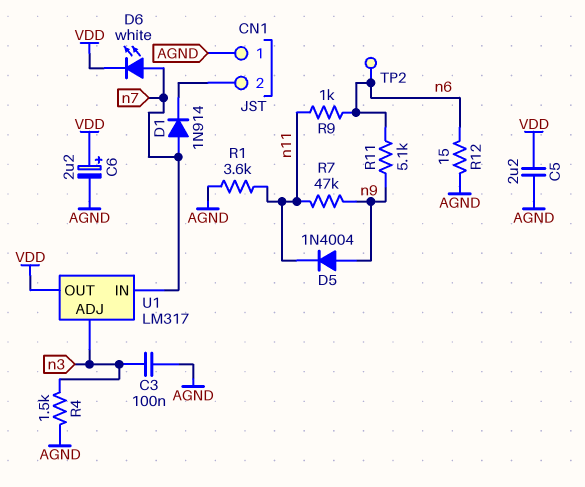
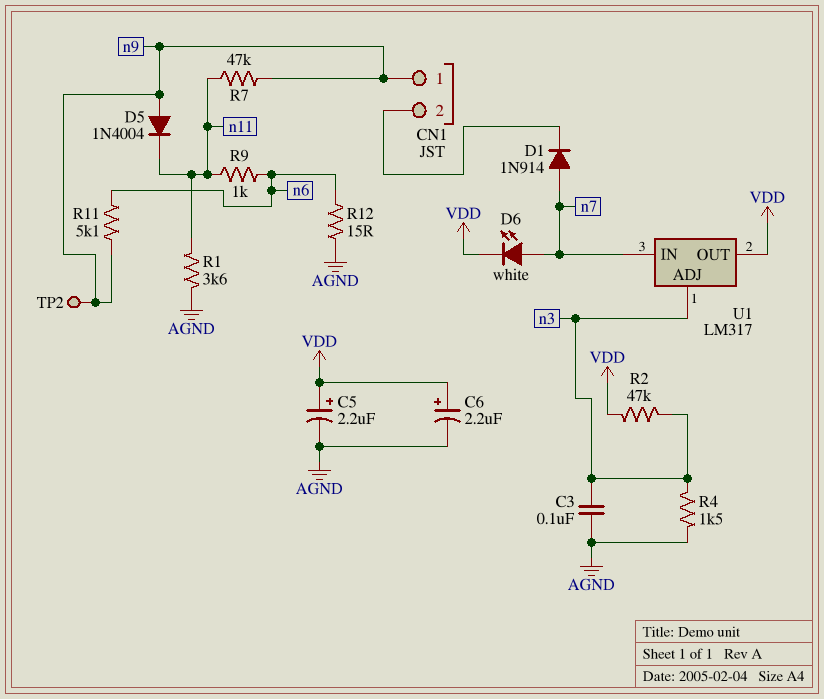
C5: 2.2uF (AGND, VDD) -> 2.2uF (plus VDD, minus AGND)
CN1 pin 1: AGND -> n9
R2: none -> 47k (VDD, n3)
TP2: test point (n6) -> test point (n9)

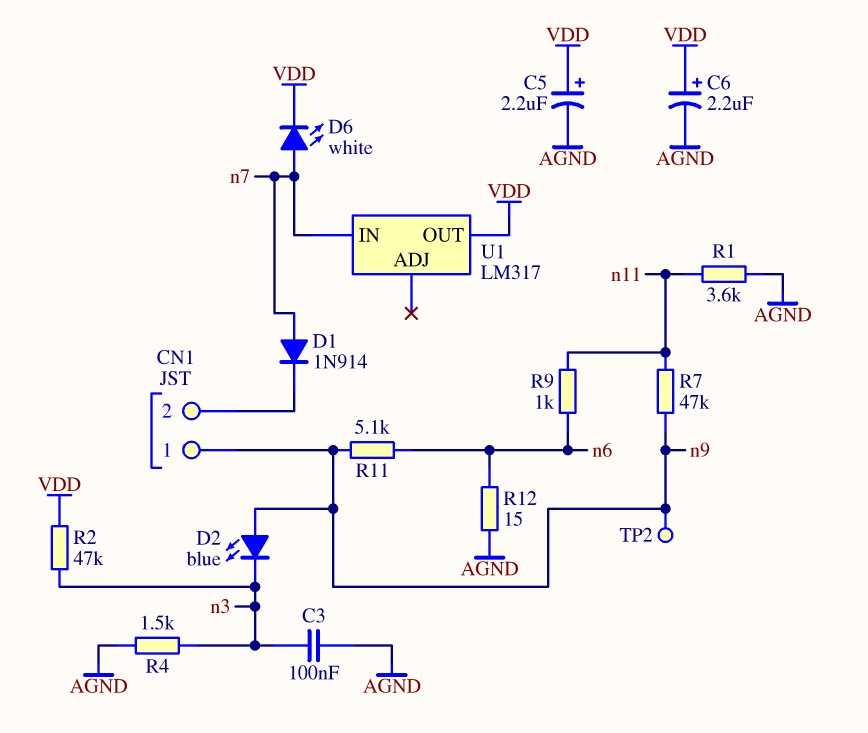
D2: none -> LED blue (A n9, K n3)
D5: diode 1N4004 (A n9, K n11) -> none
U1 pin ADJ: n3 -> none

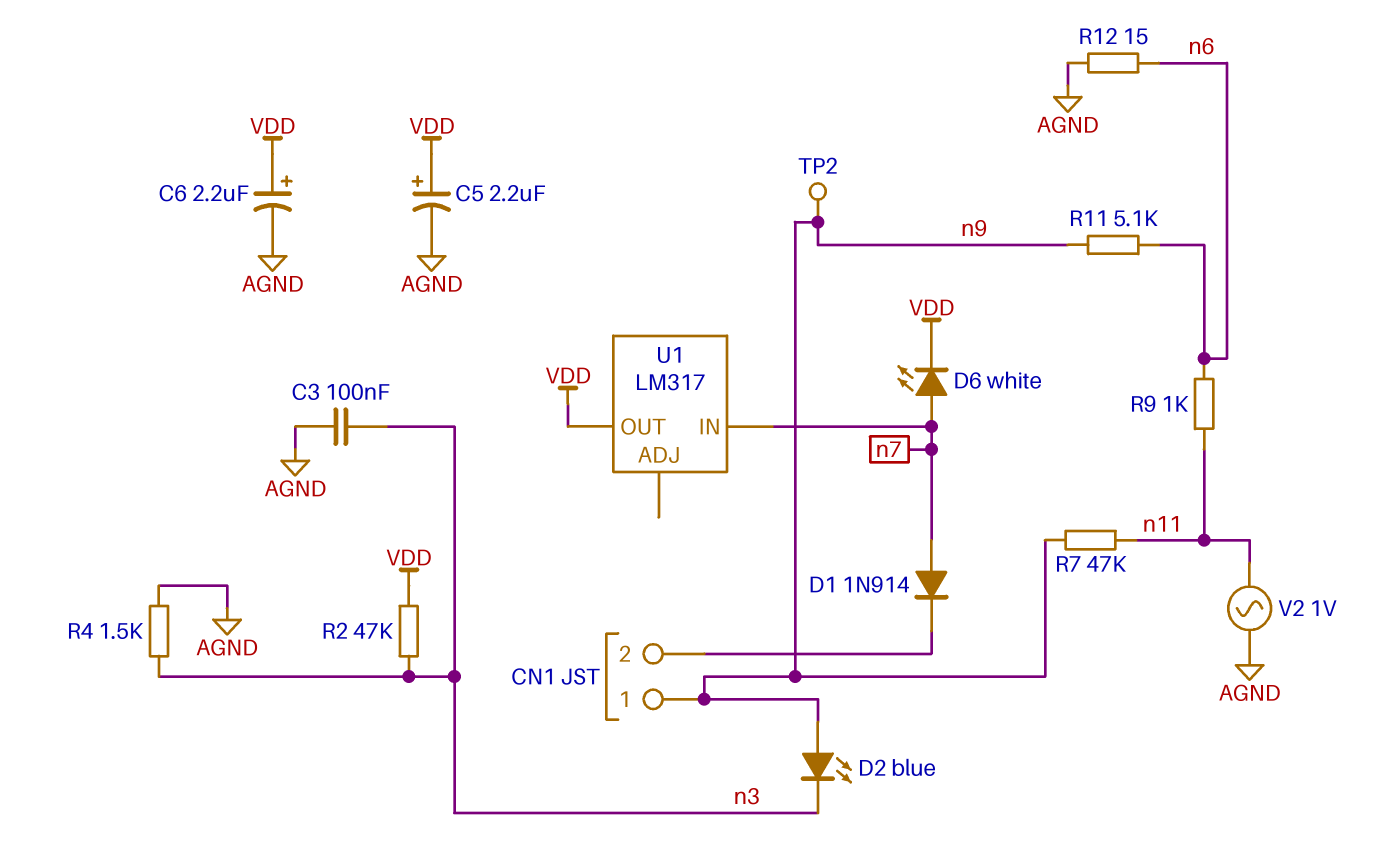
R1: 3.6k (AGND, n11) -> none
V2: none -> AC 1V (AGND, n11)

